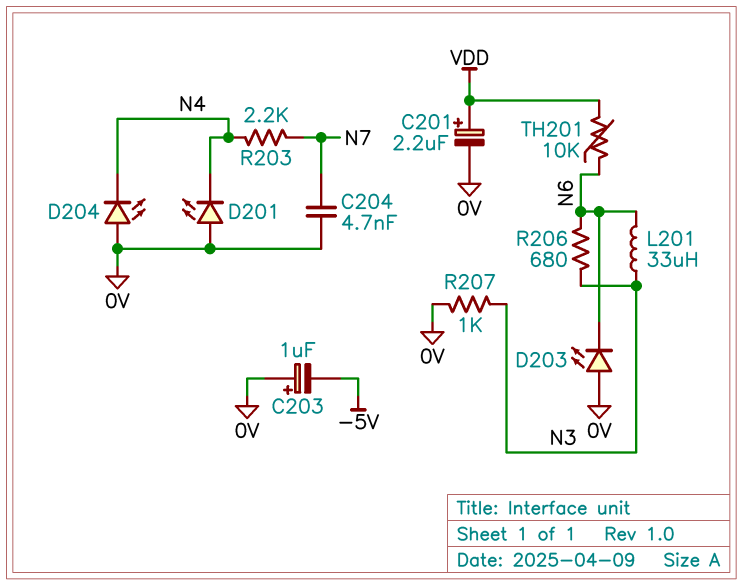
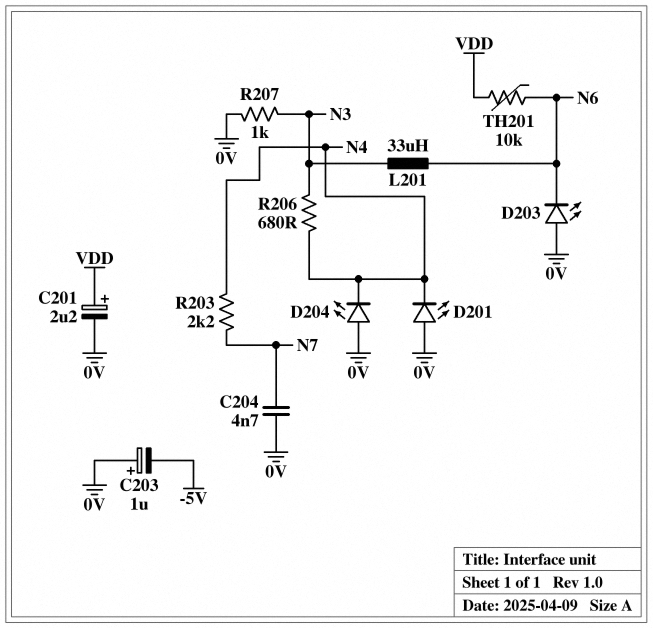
R206: 680 (N3, N6) -> 680 (N3, N4)

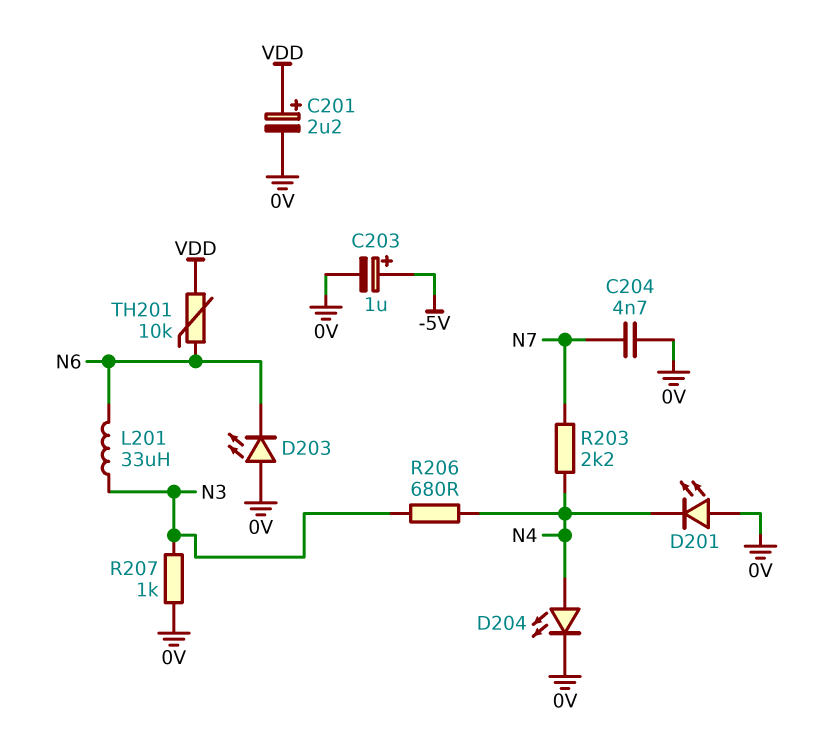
C203: 1uF (plus 0V, minus -5V) -> 1uF (plus -5V, minus 0V)
D204: LED (A 0V, K N4) -> LED (A N4, K 0V)

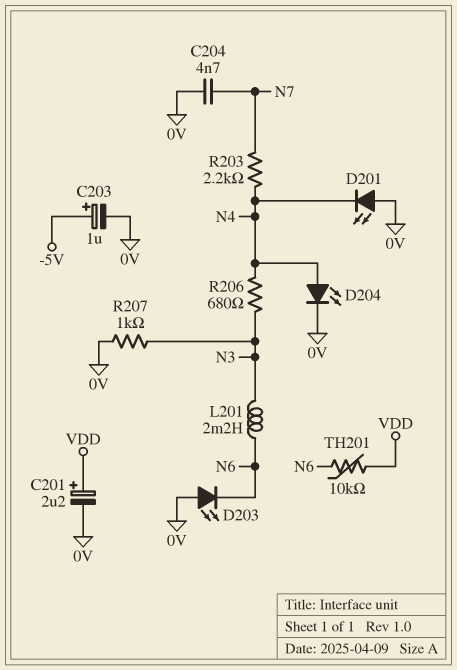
L201: 33uH (N3, N6) -> 2.2mH (N3, N6)

